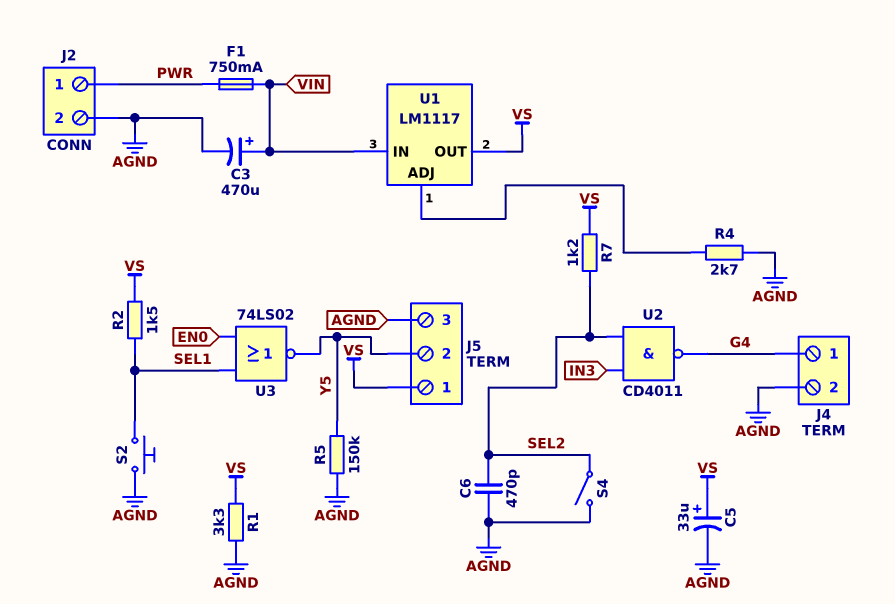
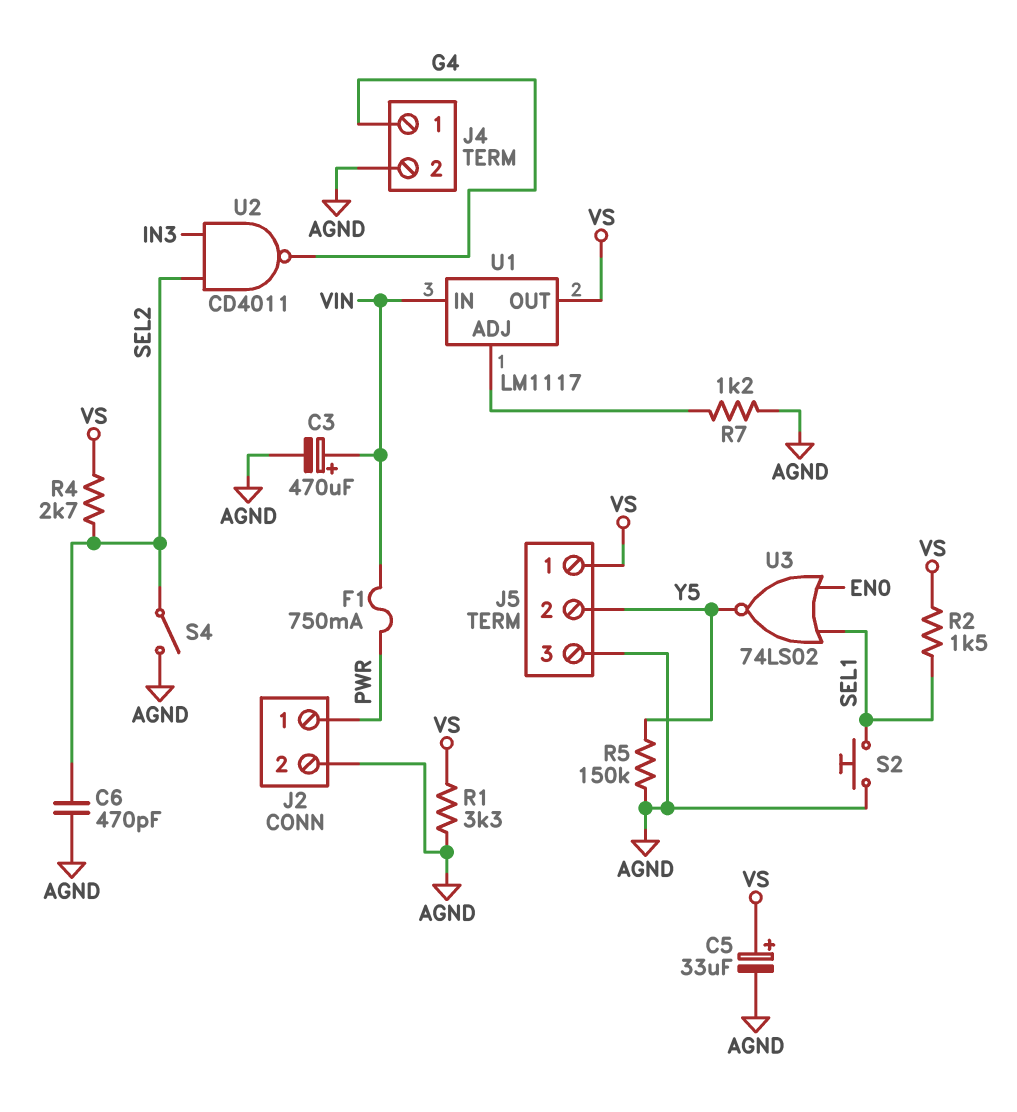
R4: 2.7k (AGND, U1/ADJ) -> 2.7k (SEL2, VS)
R7: 1.2k (SEL2, VS) -> 1.2k (AGND, U1/ADJ)

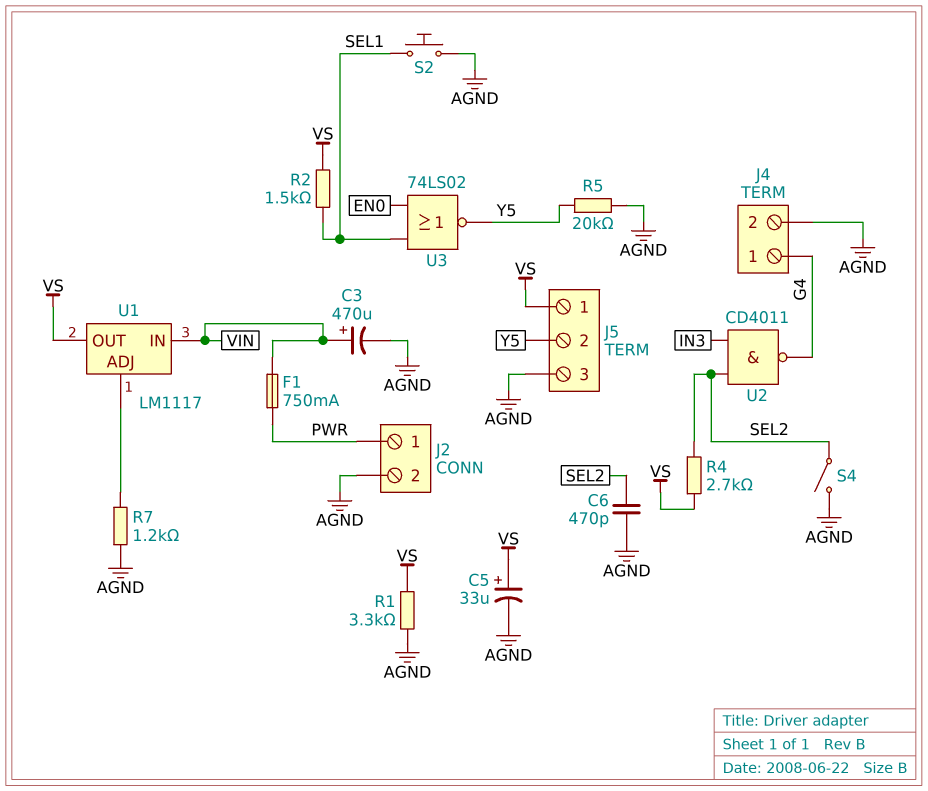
R5: 150k (AGND, Y5) -> 20k (AGND, Y5)

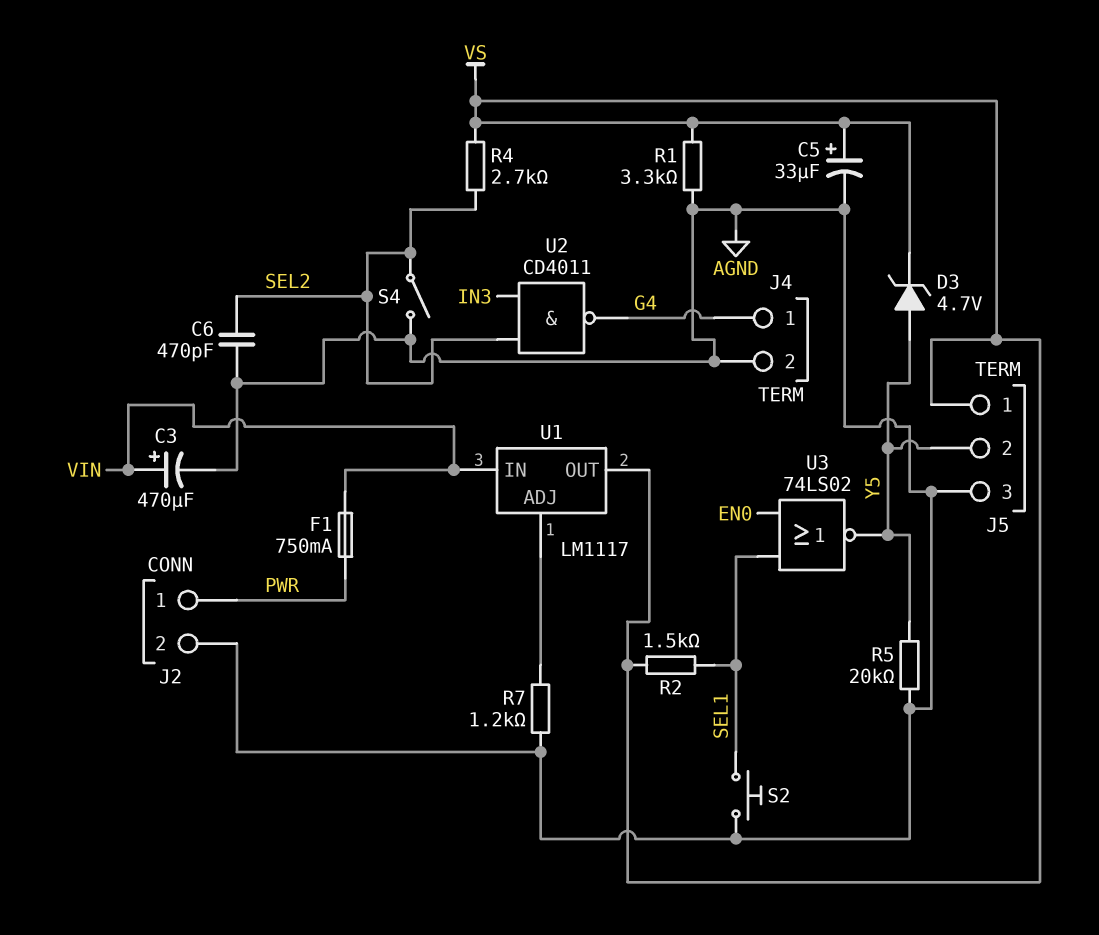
D3: none -> zener 4.7V (A Y5, K VS)

